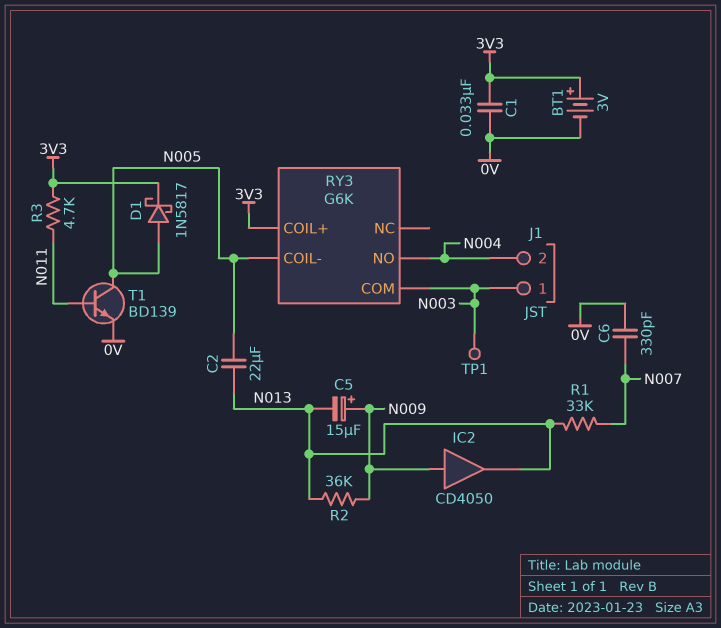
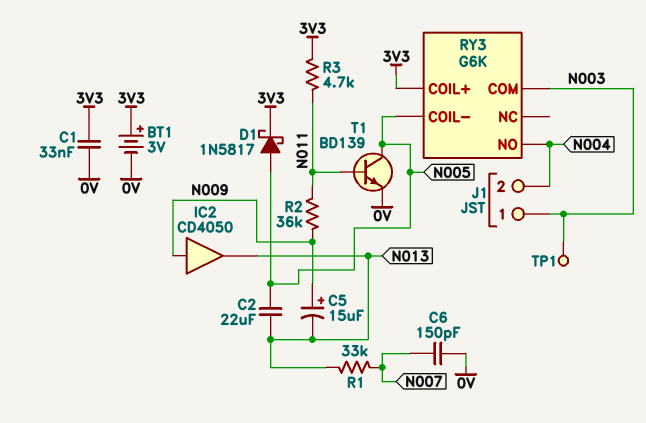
C6: 330pF (0V, N007) -> 150pF (0V, N007)
R2: 36k (N009, N013) -> 36k (N009, N011)

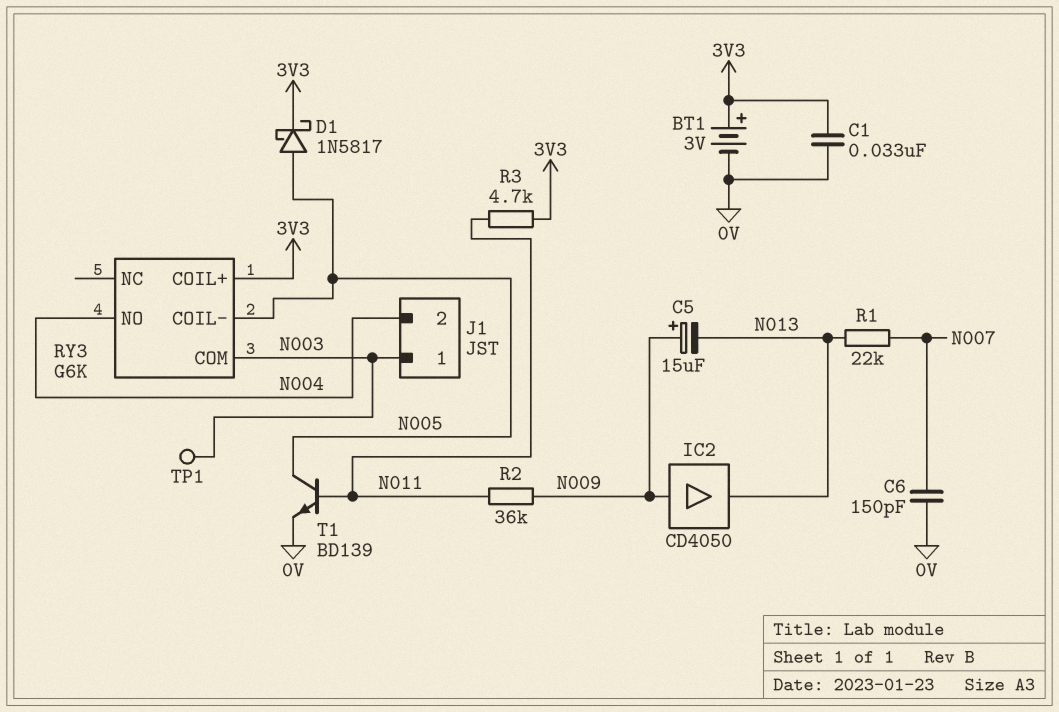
C2: 22uF (N005, N013) -> none
R1: 33k (N007, N013) -> 22k (N007, N013)

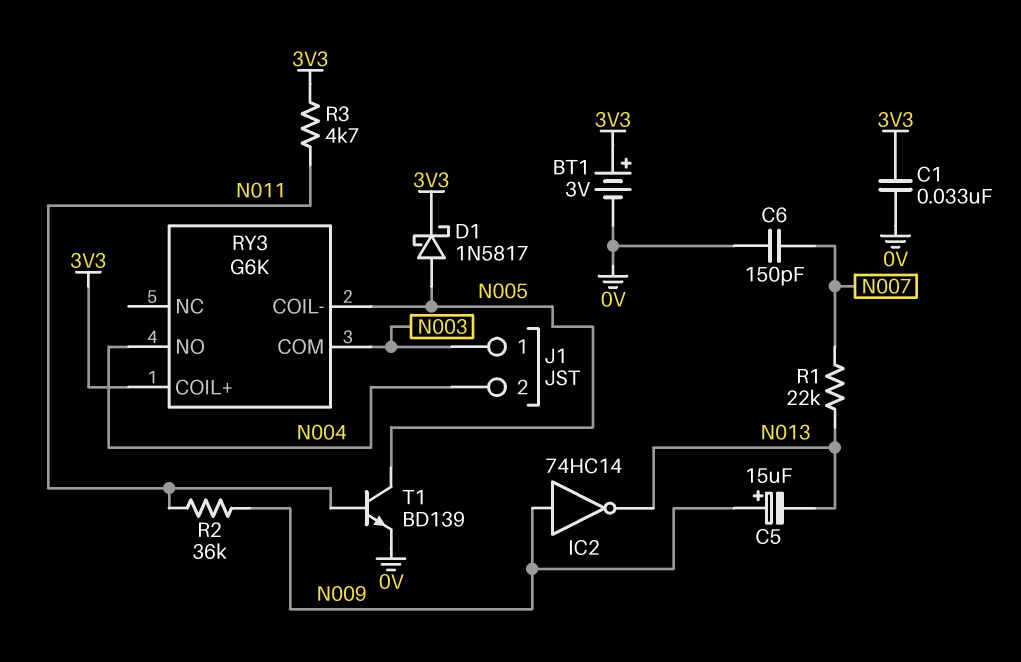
IC2: buffer CD4050 (in N009, out N013) -> NOT 74HC14 (in N009, out N013)
TP1: test point (N003) -> none

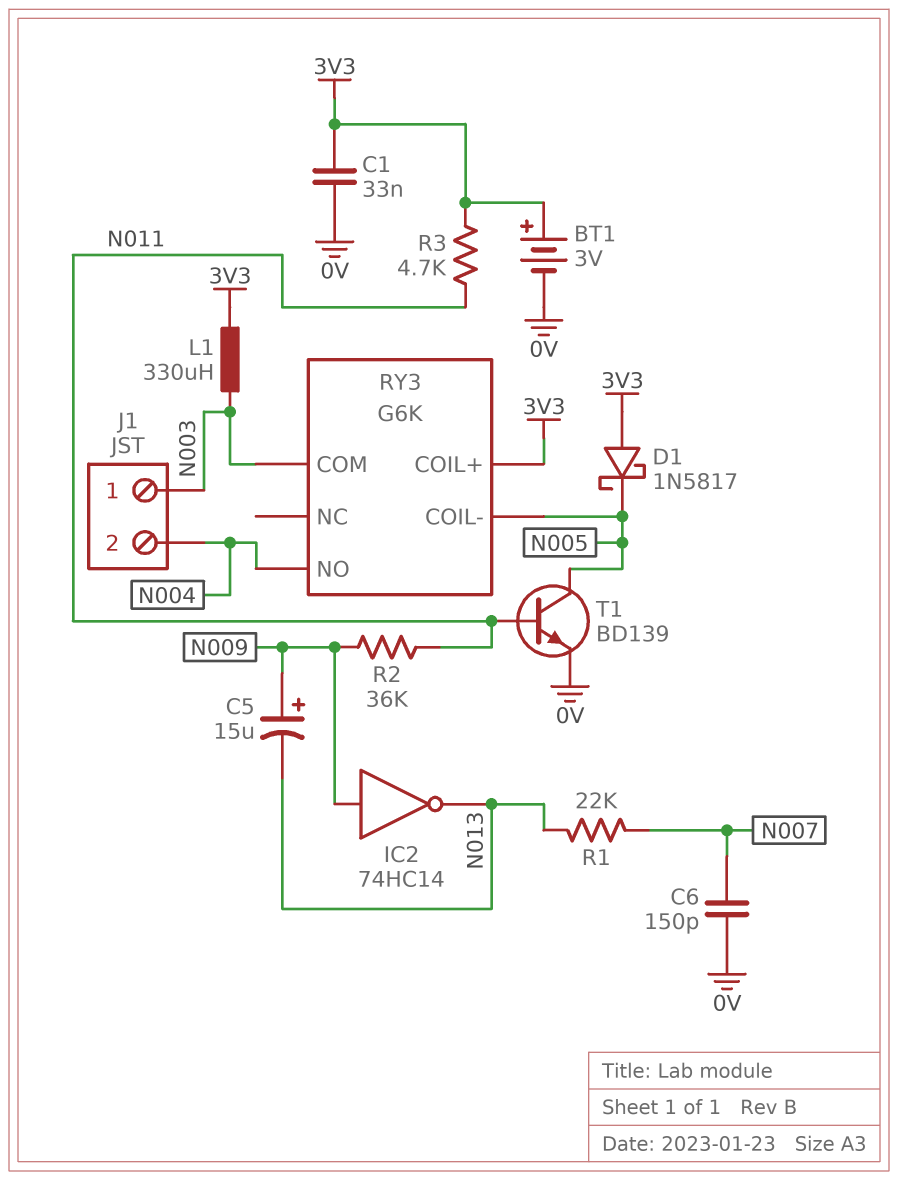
D1: schottky 1N5817 (A N005, K 3V3) -> schottky 1N5817 (A 3V3, K N005)
L1: none -> 330uH (3V3, N003)

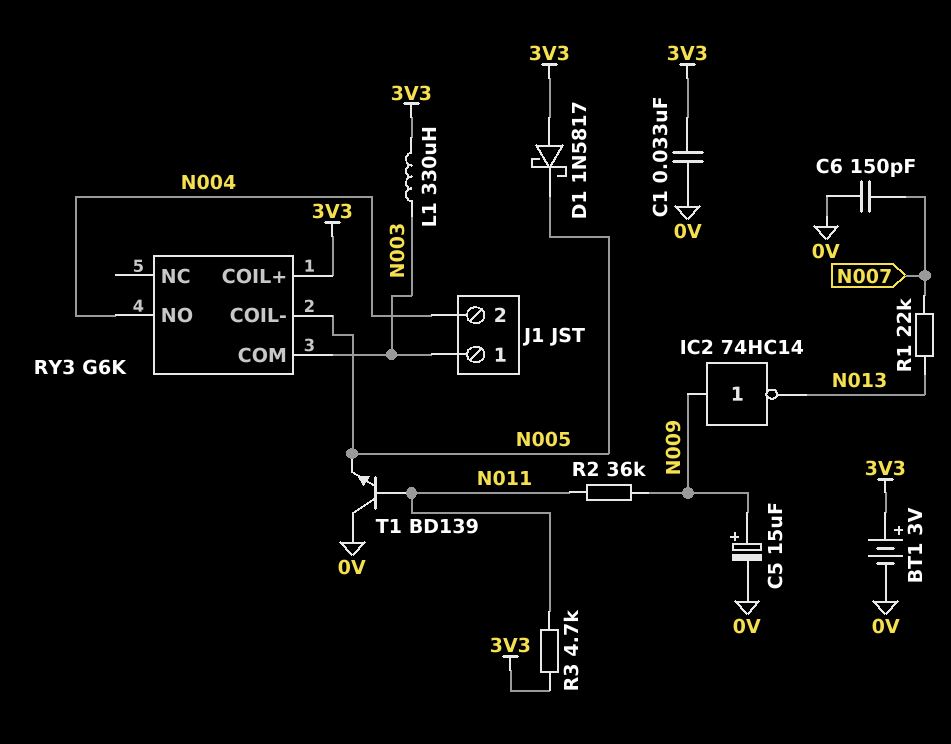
C5: 15uF (plus N009, minus N013) -> 15uF (plus N009, minus 0V)
T1: NPN BD139 (B N011, C N005, E 0V) -> NPN BD139 (B N011, C 0V, E N005)

